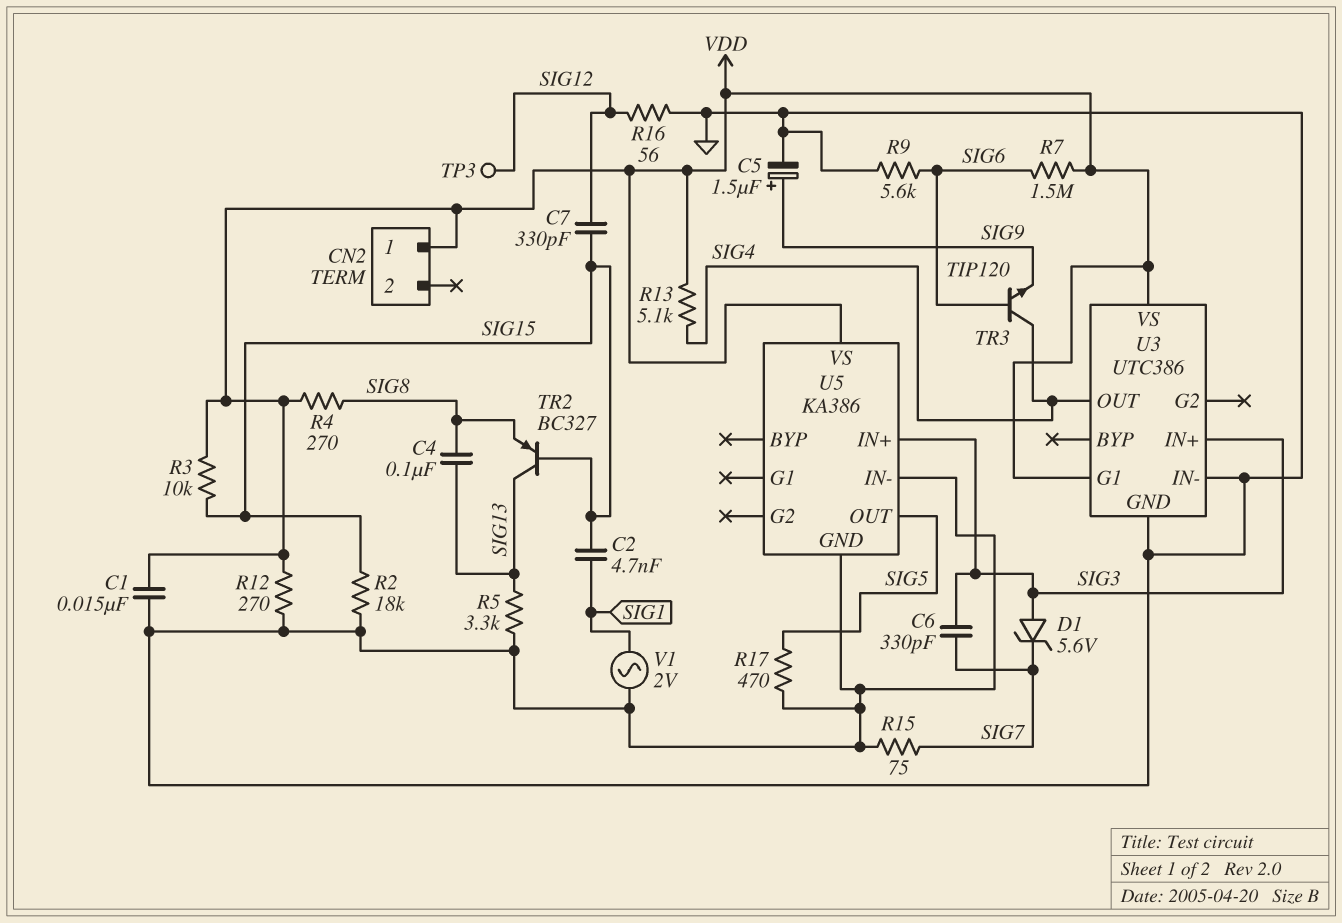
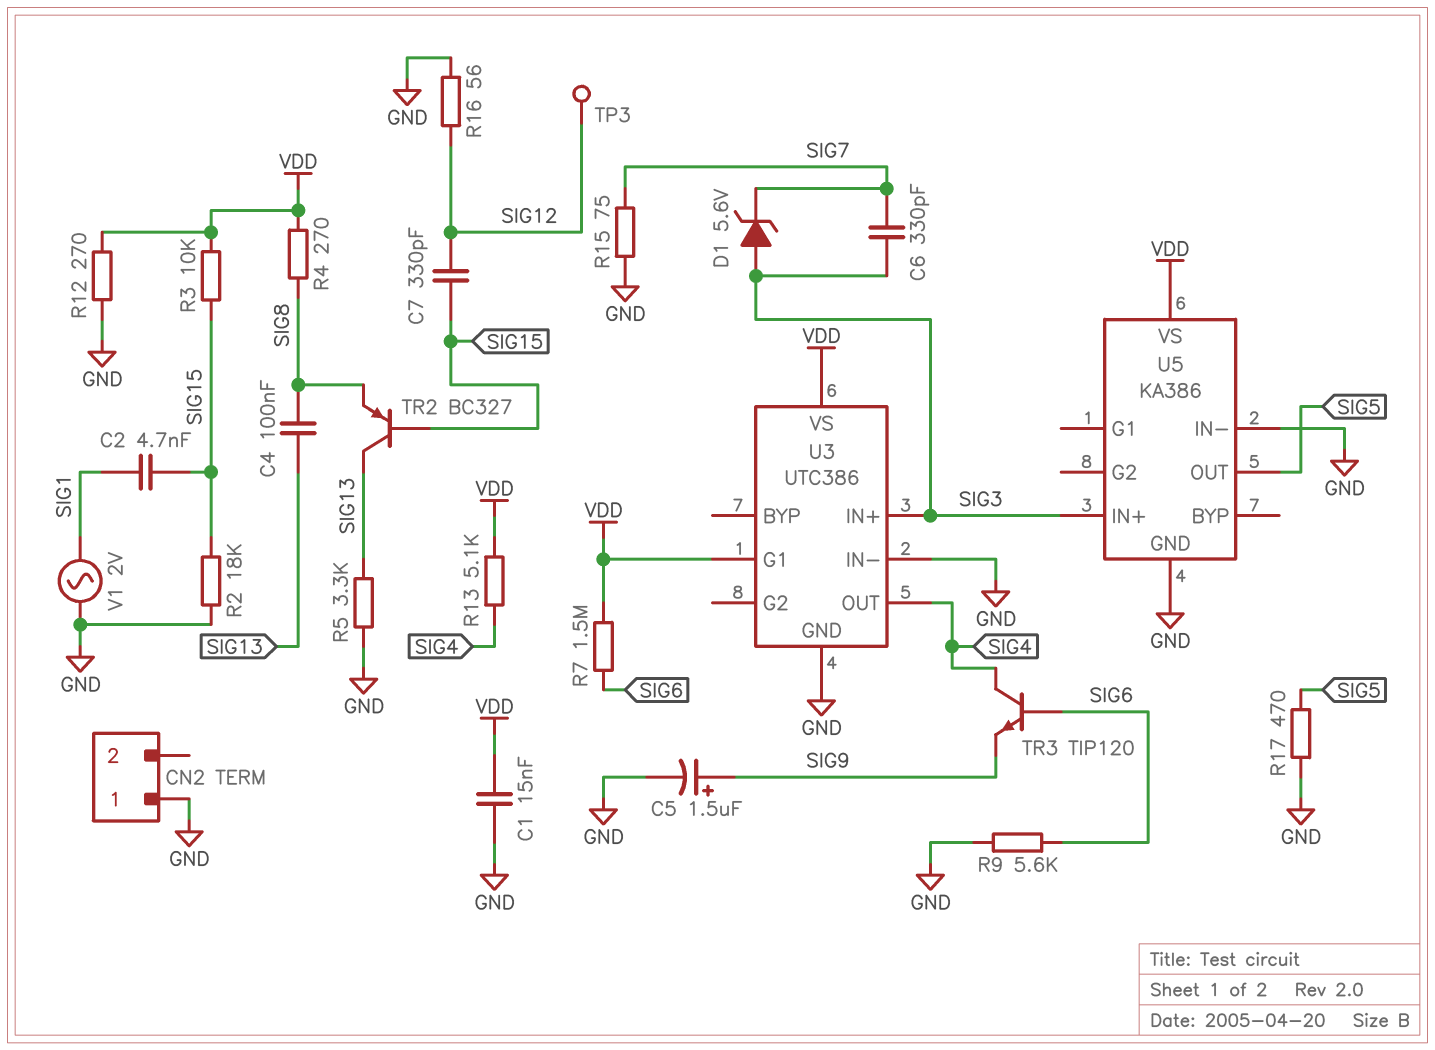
CN2 pin 1: VDD -> GND

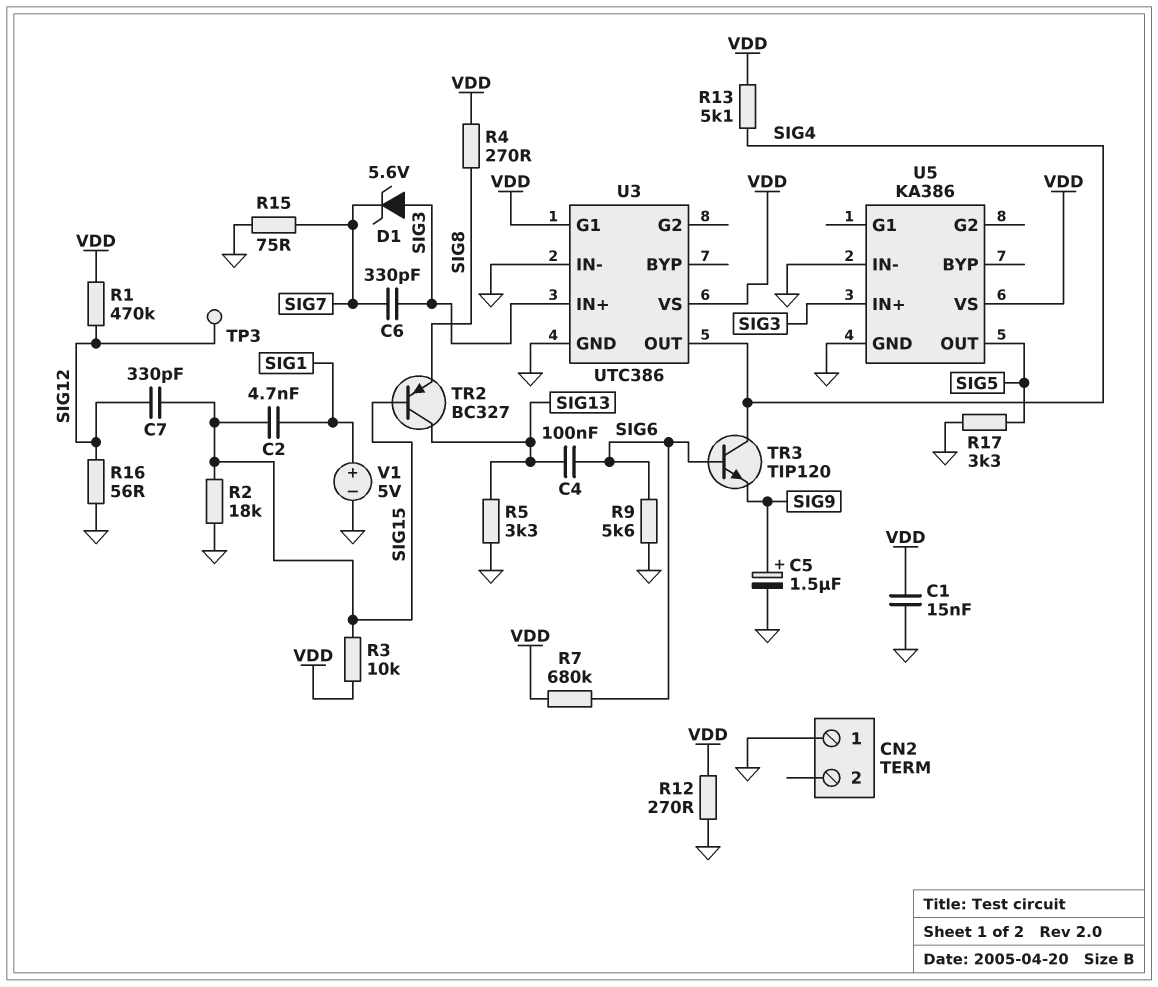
C4: 100nF (SIG8, SIG13) -> 100nF (SIG6, SIG13)
R1: none -> 470k (SIG12, VDD)
R7: 1.5M (SIG6, VDD) -> 680k (SIG6, VDD)
R17: 470 (GND, SIG5) -> 3.3k (GND, SIG5)
V1: AC 2V (GND, SIG1) -> 5V (plus SIG1, minus GND)

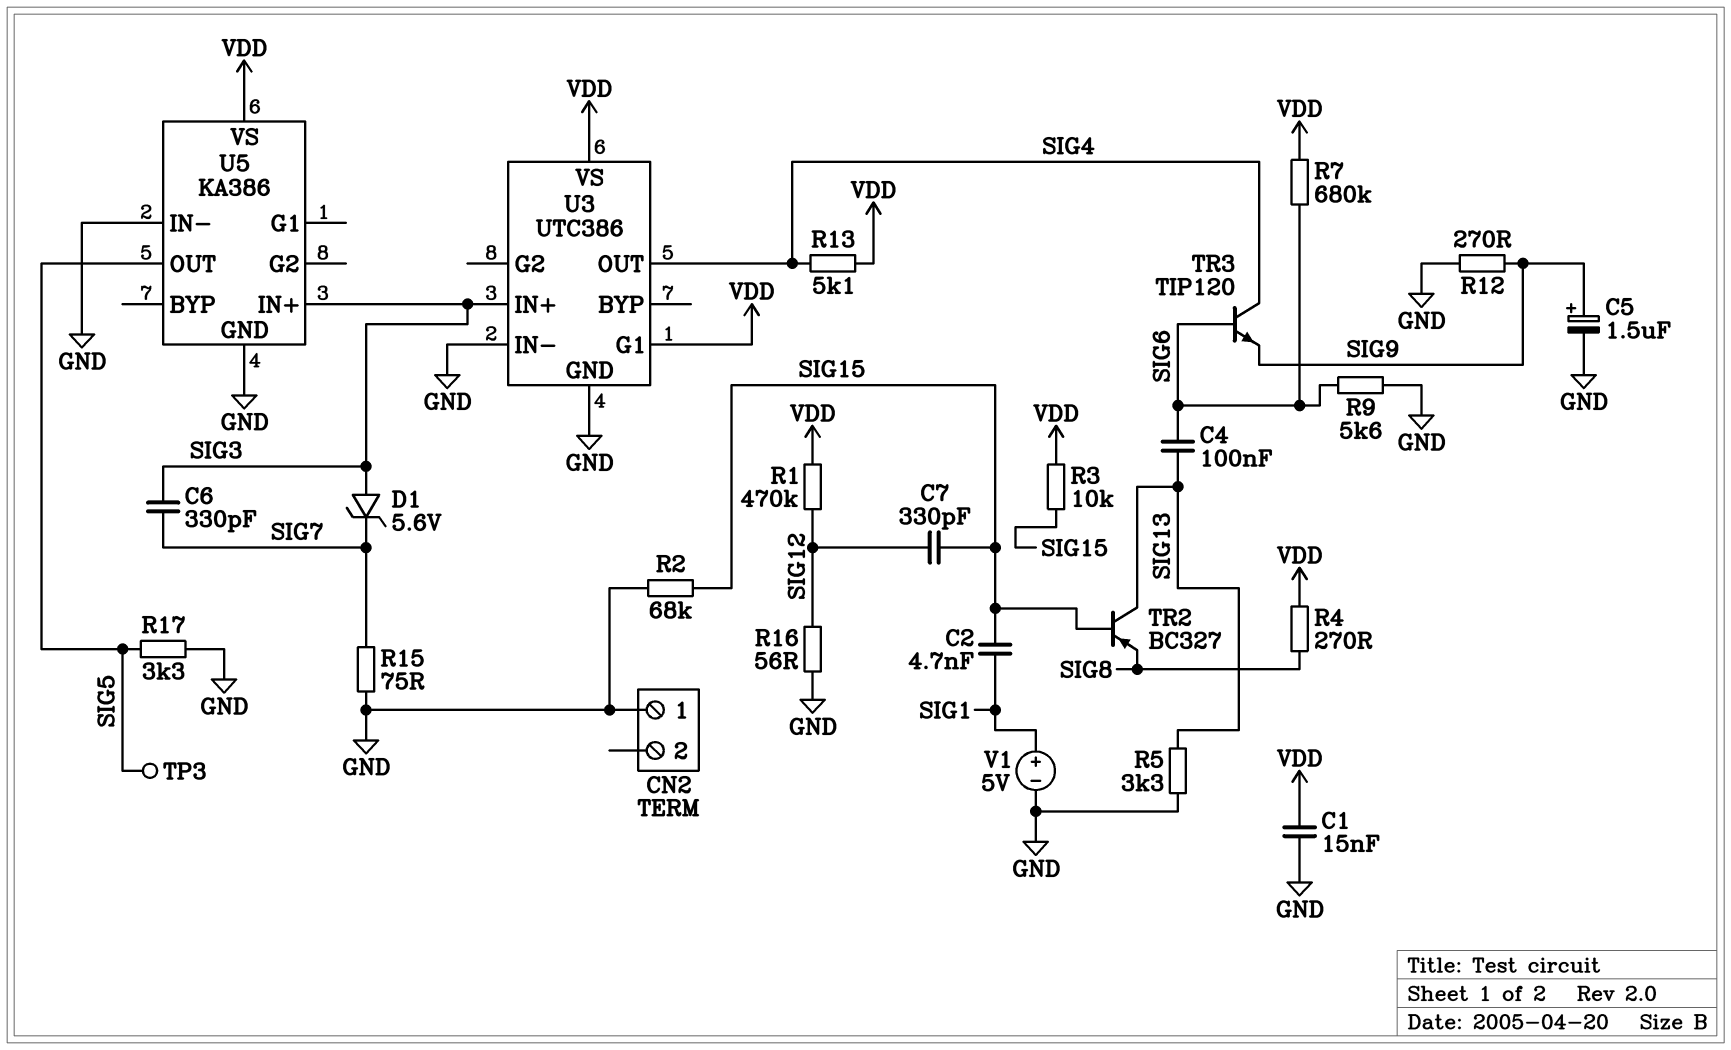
R2: 18k (GND, SIG15) -> 68k (GND, SIG15)
R12: 270 (GND, VDD) -> 270 (GND, SIG9)
TP3: test point (SIG12) -> test point (SIG5)

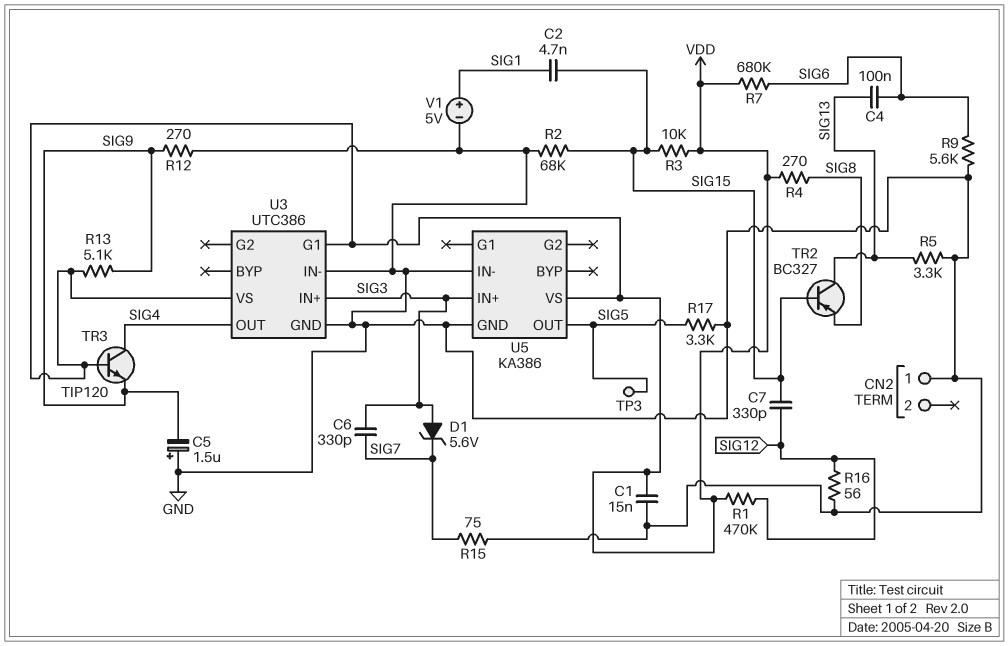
C5: 1.5uF (plus SIG9, minus GND) -> 1.5uF (plus GND, minus SIG9)
R13: 5.1k (SIG4, VDD) -> 5.1k (SIG9, VDD)
TR3: NPN TIP120 (B SIG6, C SIG4, E SIG9) -> NPN TIP120 (B VDD, C SIG4, E SIG9)

